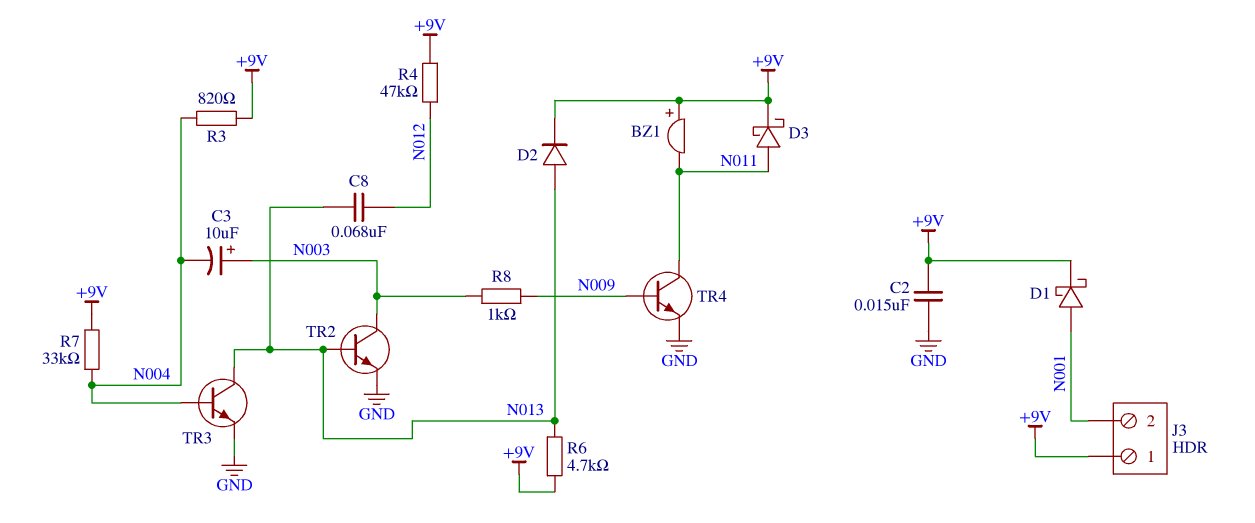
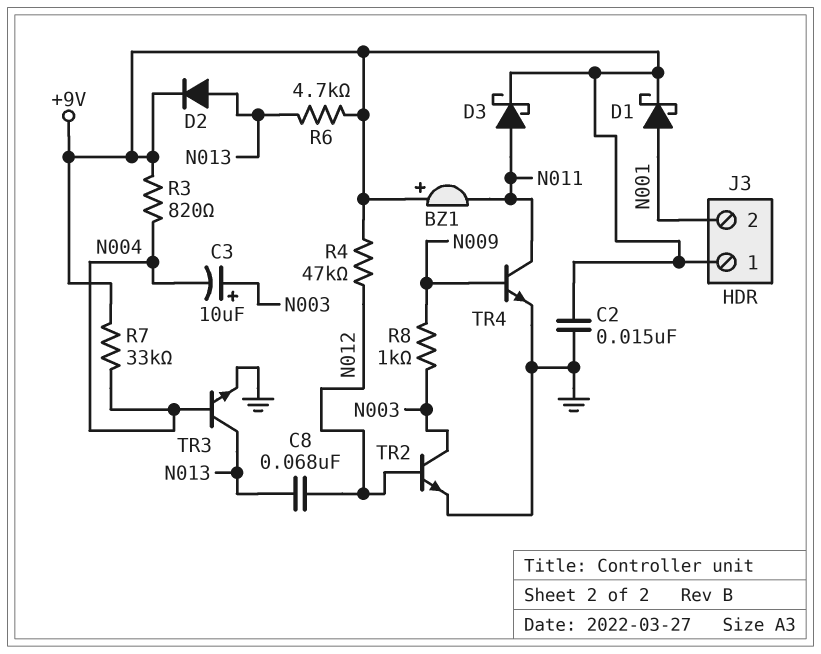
TR2: NPN (B N013, C N003, E GND) -> NPN (B N012, C N003, E GND)

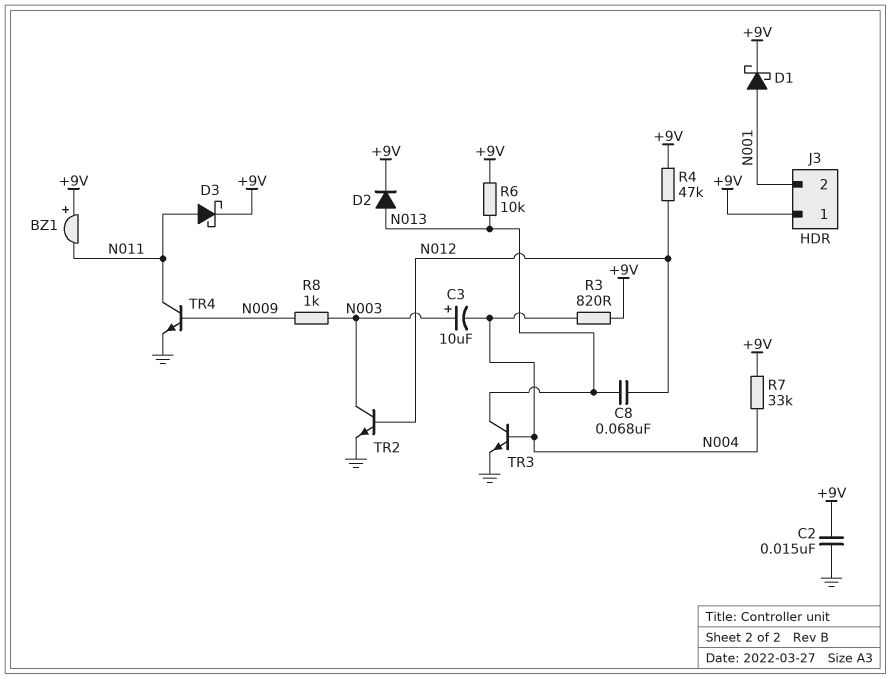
R6: 4.7k (+9V, N013) -> 10k (+9V, N013)

